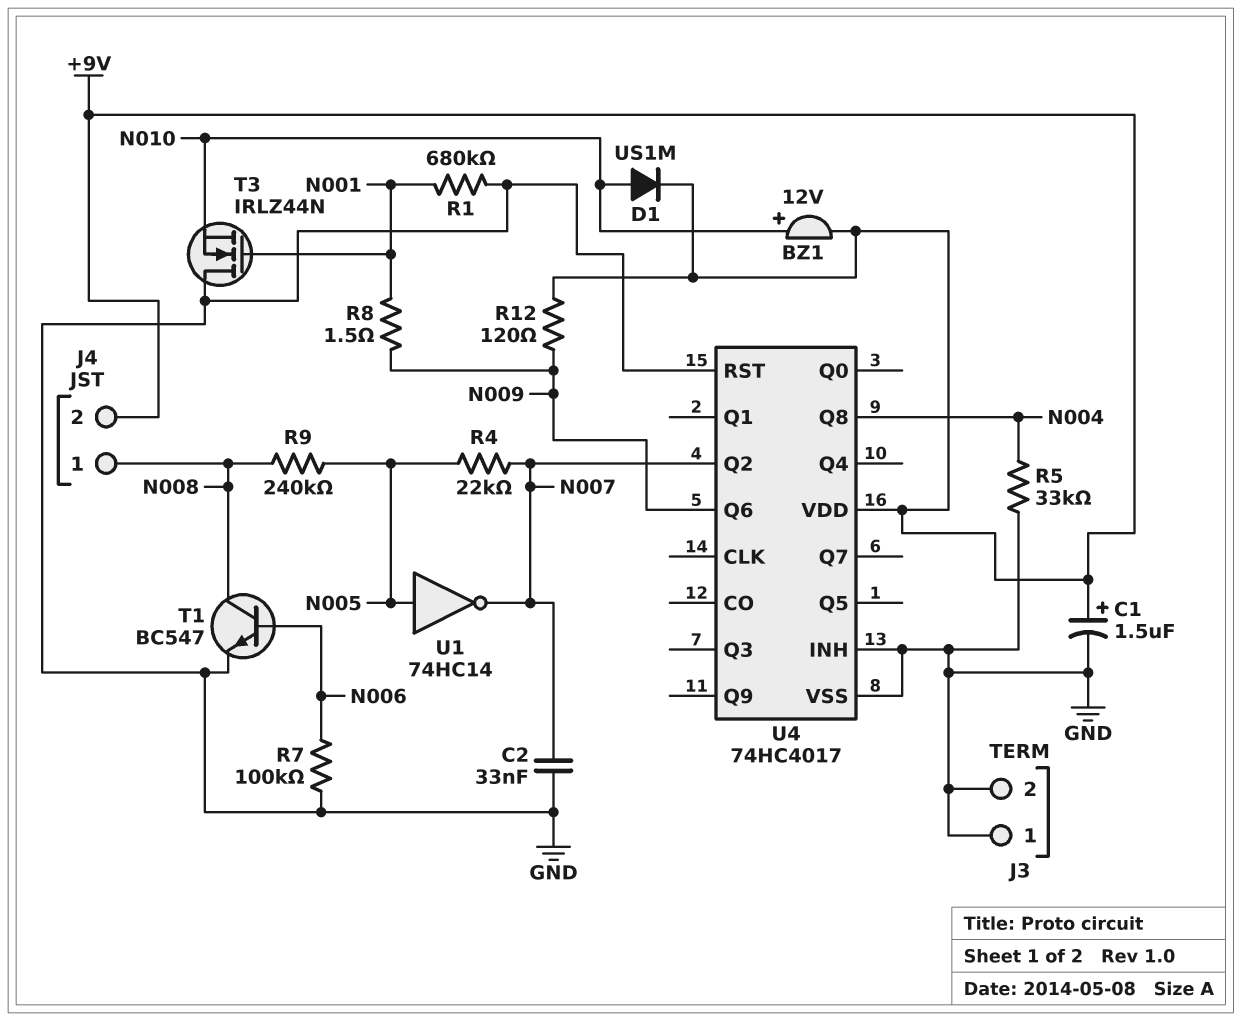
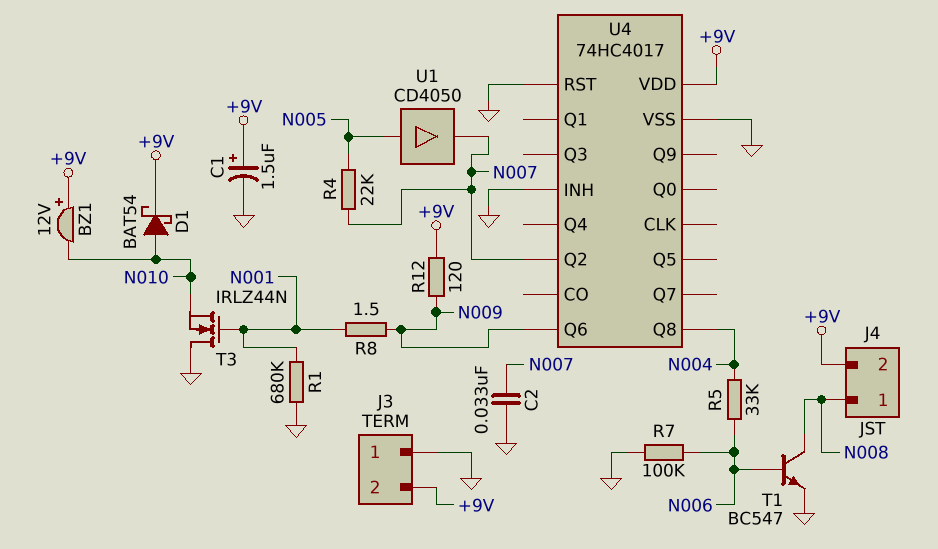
BZ1: buzzer 12V (plus N010, minus +9V) -> buzzer 12V (plus +9V, minus N010)
D1: diode US1M (A N010, K +9V) -> schottky BAT54 (A N010, K +9V)
J3 pin 2: GND -> +9V
R5: 33k (GND, N004) -> 33k (N004, N006)
R9: 240k (N005, N008) -> none
U1: NOT 74HC14 (in N005, out N007) -> buffer CD4050 (in N005, out N007)

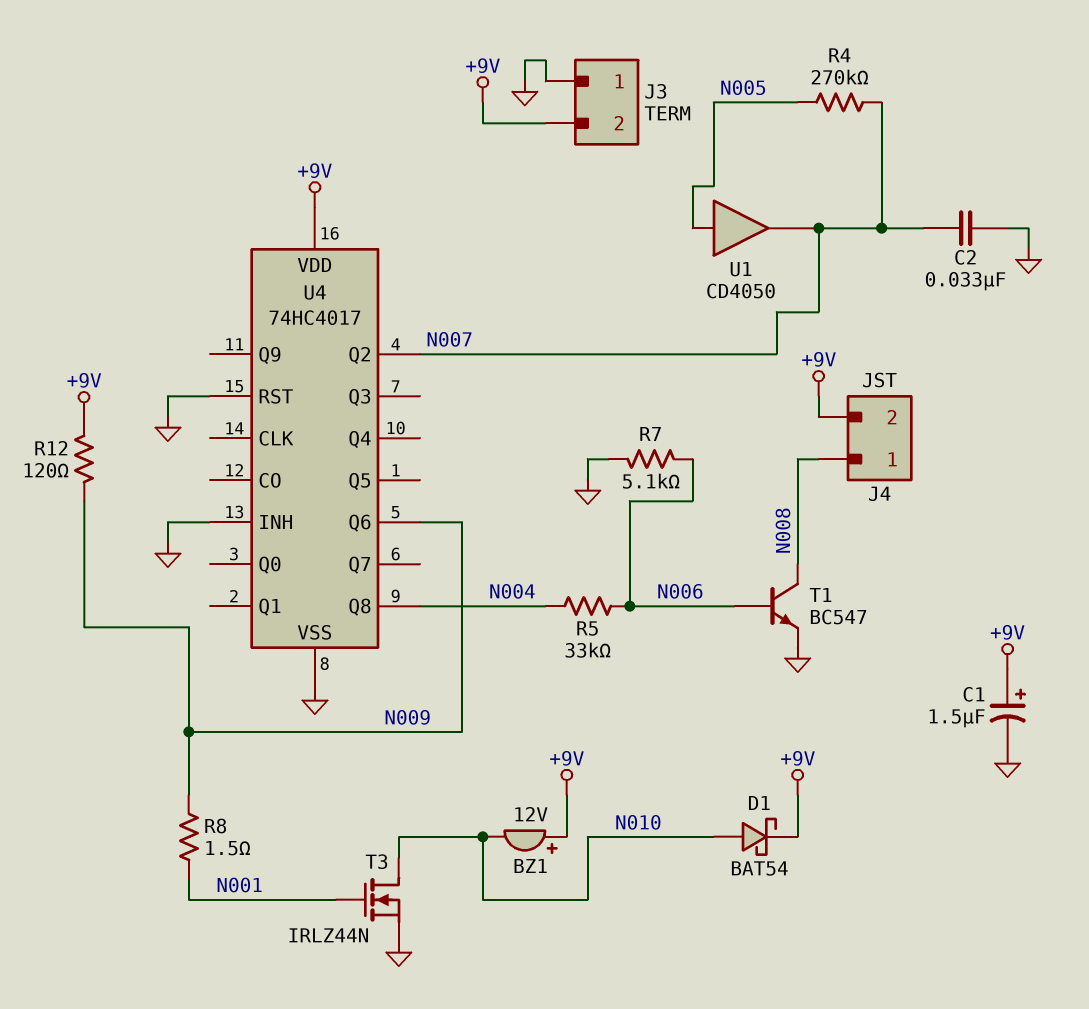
R1: 680k (GND, N001) -> none
R4: 22k (N005, N007) -> 270k (N005, N007)
R7: 100k (GND, N006) -> 5.1k (GND, N006)
T3: NMOS IRLZ44N (G N001, D GND, S N010) -> NMOS IRLZ44N (G N001, D N010, S GND)

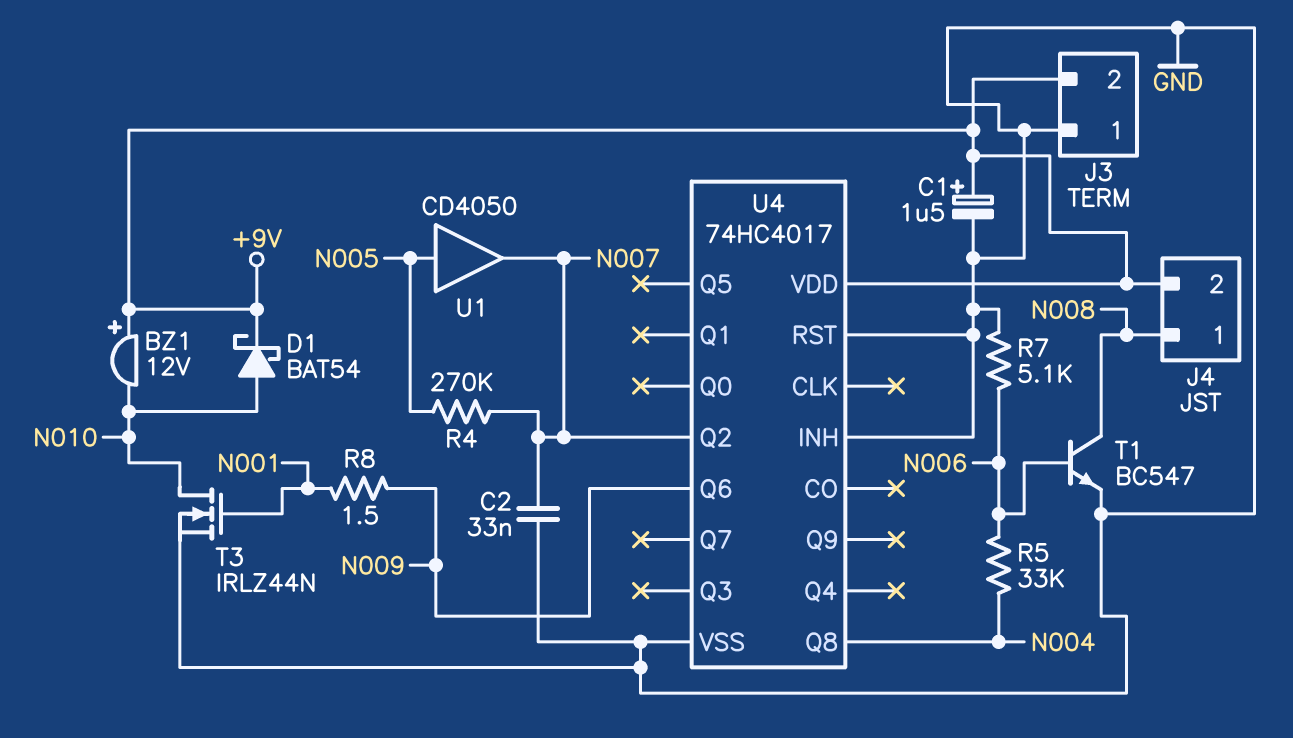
R12: 120 (+9V, N009) -> none

